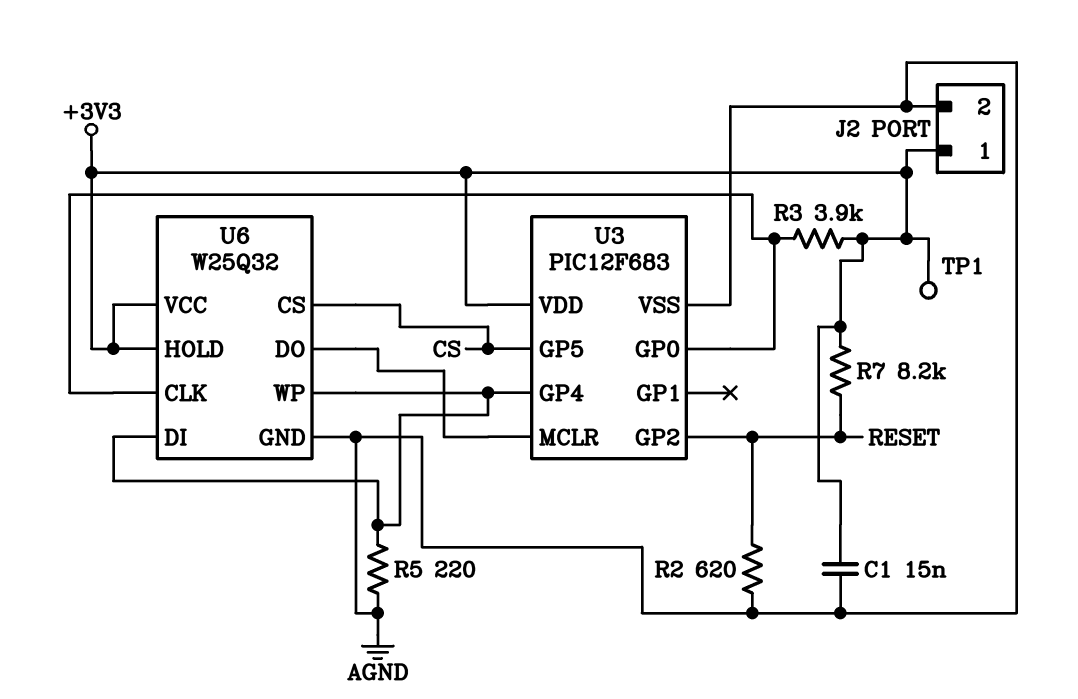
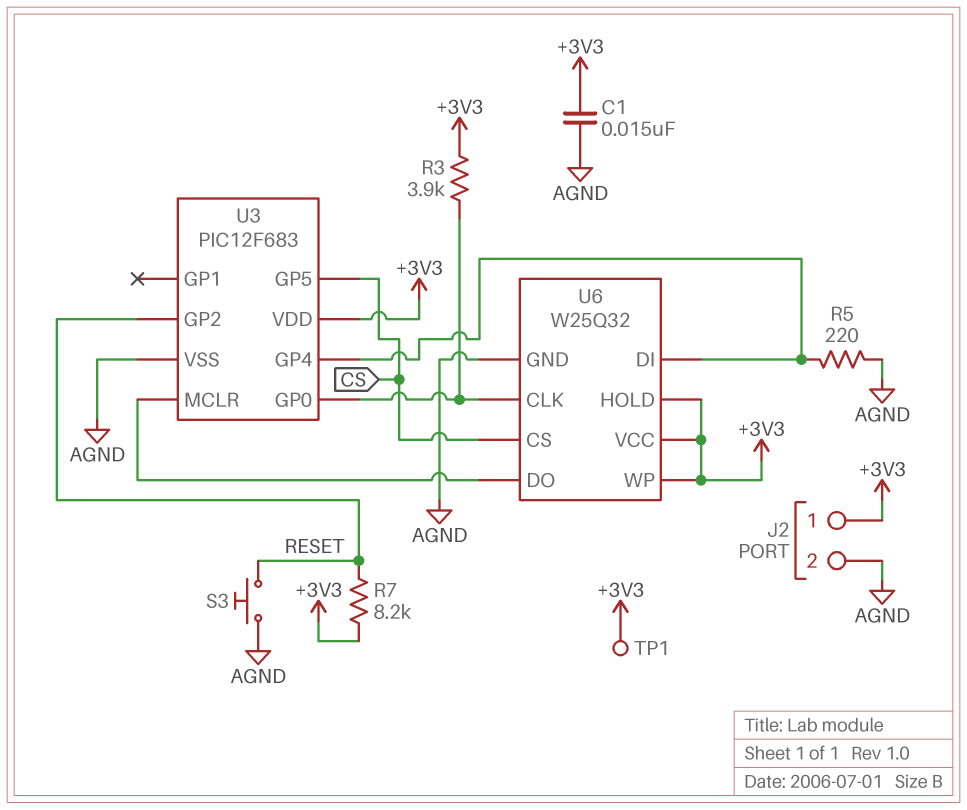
R2: 620 (AGND, RESET) -> none
S3: none -> button (AGND, RESET)
U6 pin WP: U3/GP4 -> +3V3

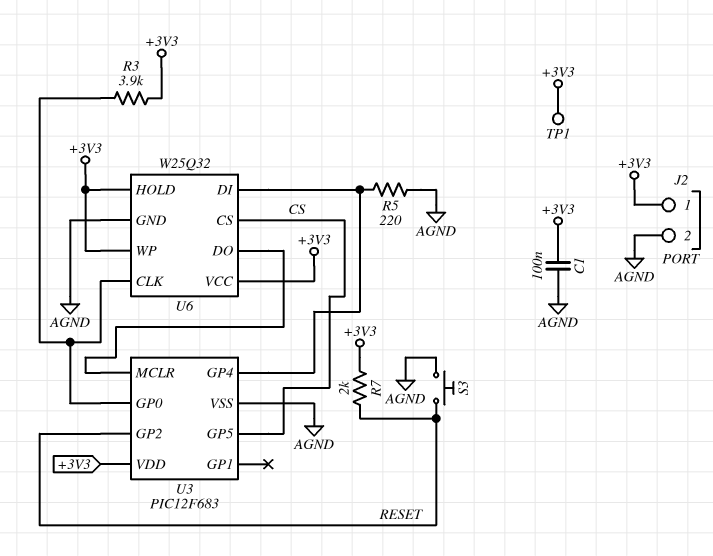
C1: 15nF (+3V3, AGND) -> 100nF (+3V3, AGND)
R7: 8.2k (+3V3, RESET) -> 2k (+3V3, RESET)

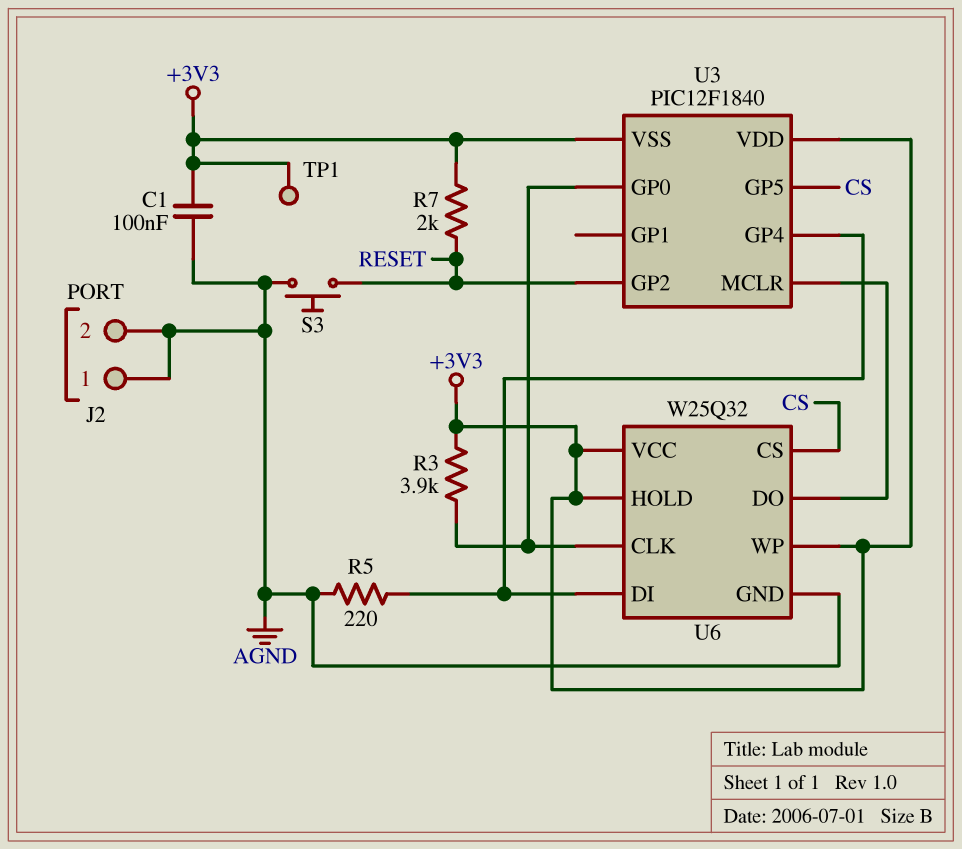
J2 pin 1: +3V3 -> AGND
U3: PIC12F683 -> PIC12F1840
U3 pin VSS: AGND -> +3V3

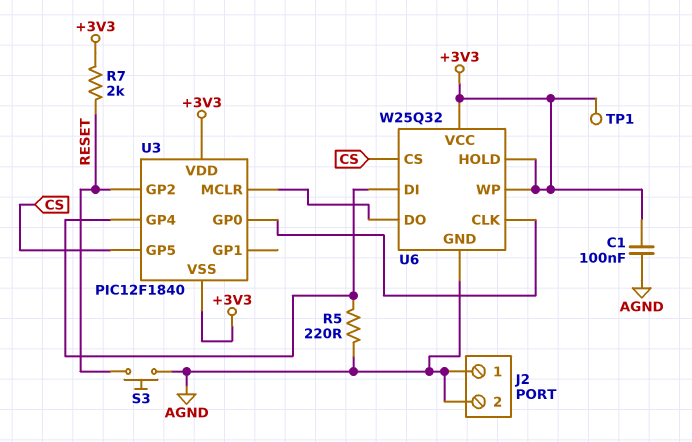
R3: 3.9k (+3V3, U3/GP0) -> none

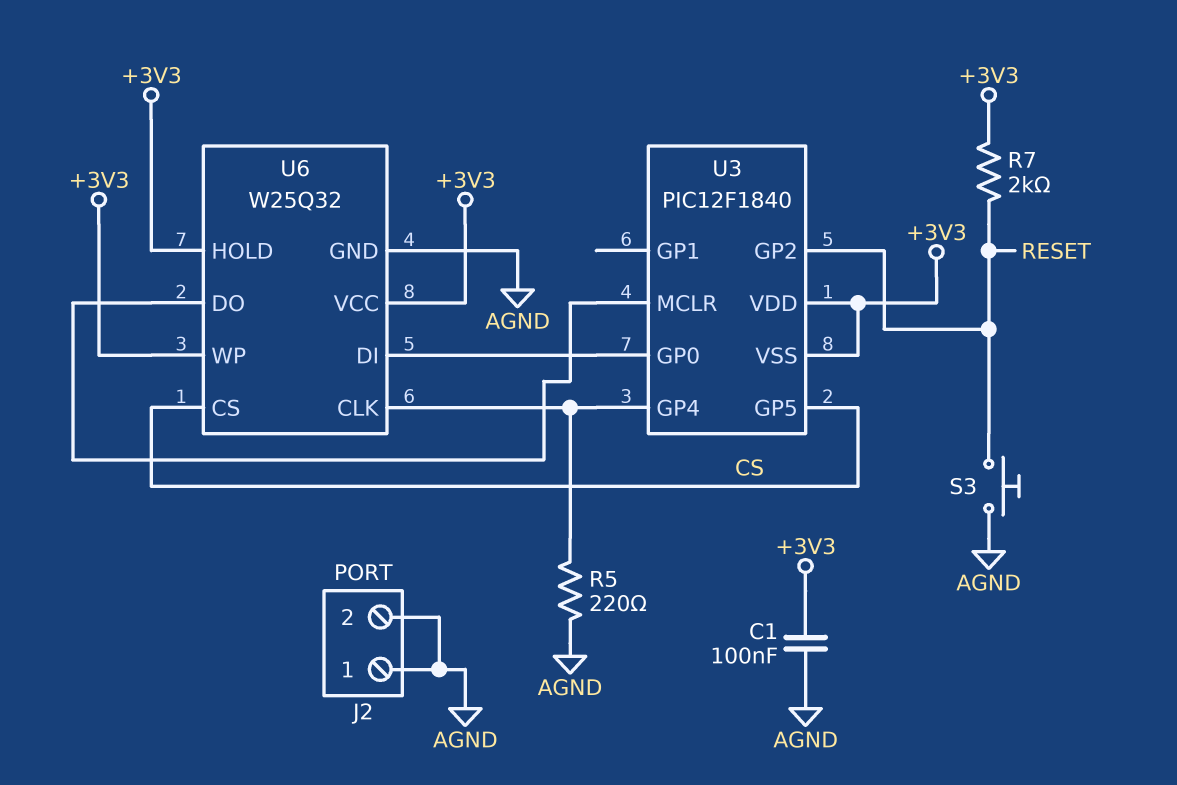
TP1: test point (+3V3) -> none
U6 pin CLK: U3/GP0 -> U3/GP4
U6 pin DI: U3/GP4 -> U3/GP0

